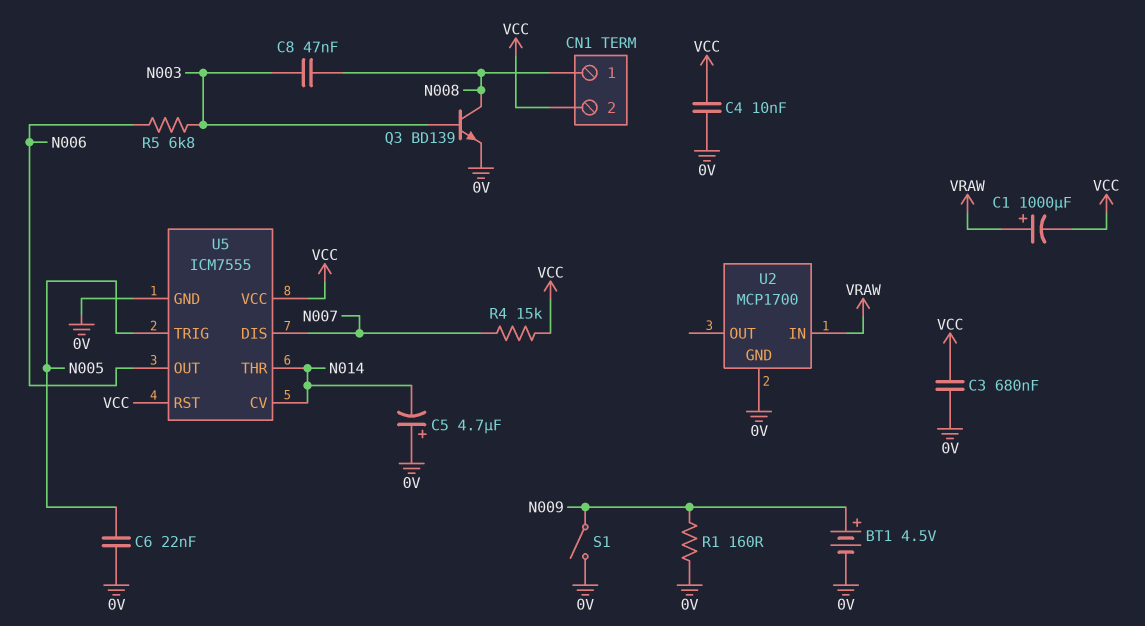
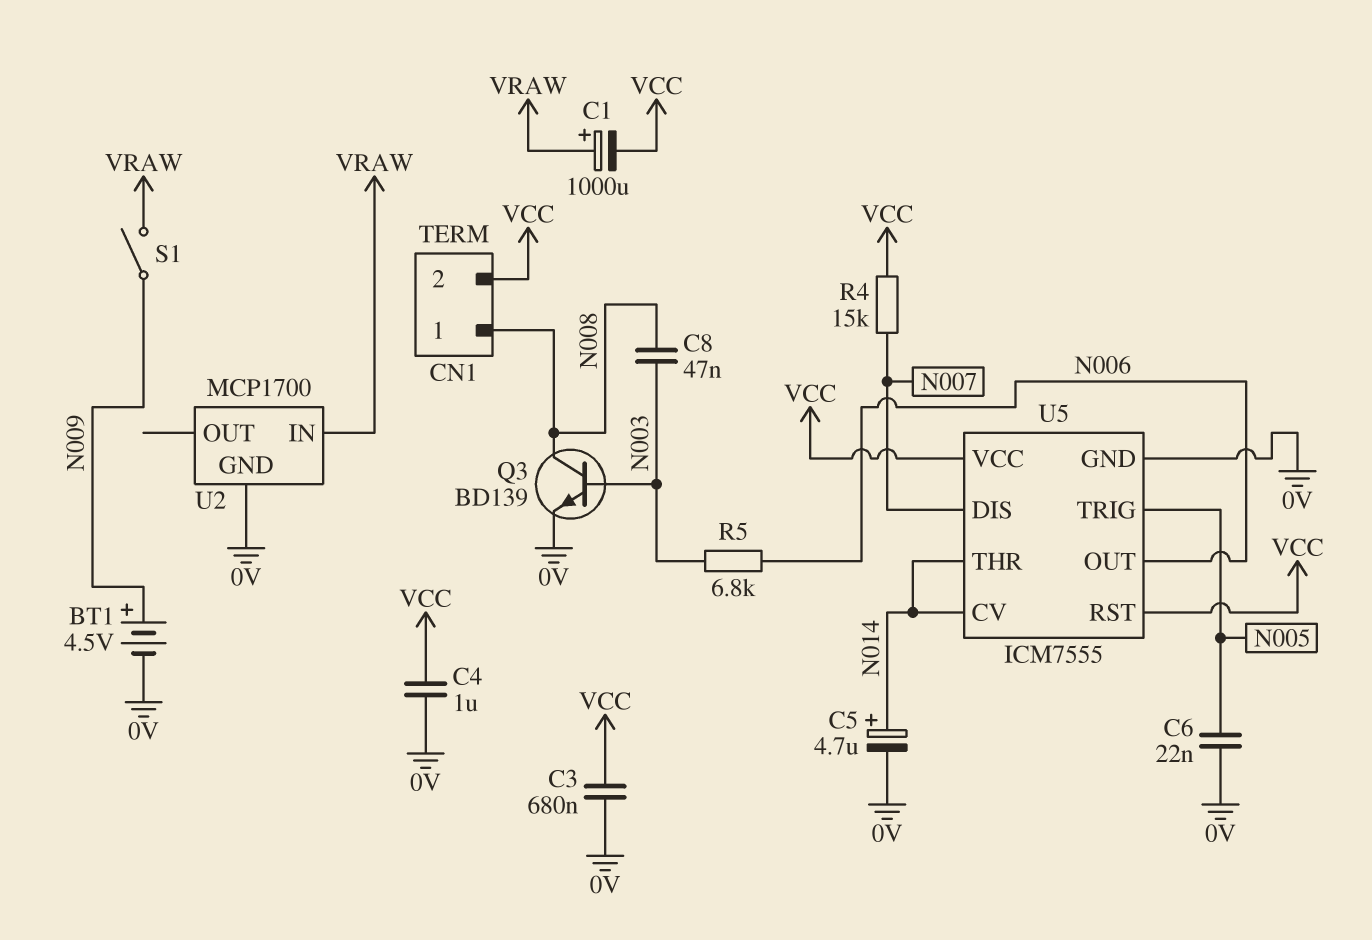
C4: 10nF (0V, VCC) -> 1uF (0V, VCC)
C5: 4.7uF (plus 0V, minus N014) -> 4.7uF (plus N014, minus 0V)
R1: 160 (0V, N009) -> none
S1: switch (0V, N009) -> switch (N009, VRAW)

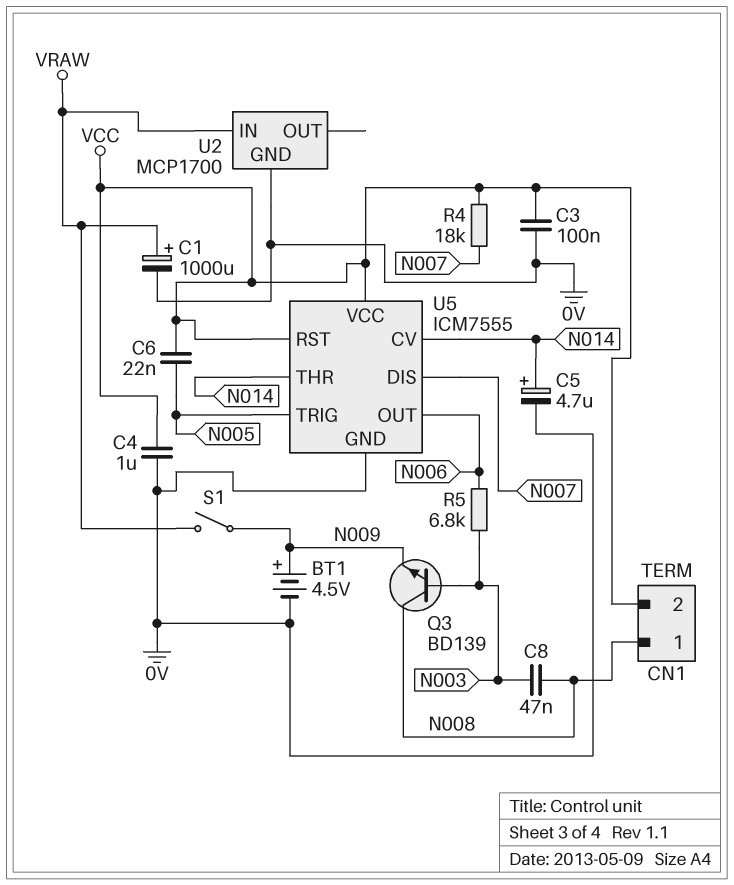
C1: 1000uF (plus VRAW, minus VCC) -> 1000uF (plus VRAW, minus 0V)
C3: 680nF (0V, VCC) -> 100nF (0V, VCC)
C6: 22nF (0V, N005) -> 22nF (N005, VCC)
Q3: NPN BD139 (B N003, C N008, E 0V) -> NPN BD139 (B N003, C N008, E N009)
R4: 15k (N007, VCC) -> 18k (N007, VCC)

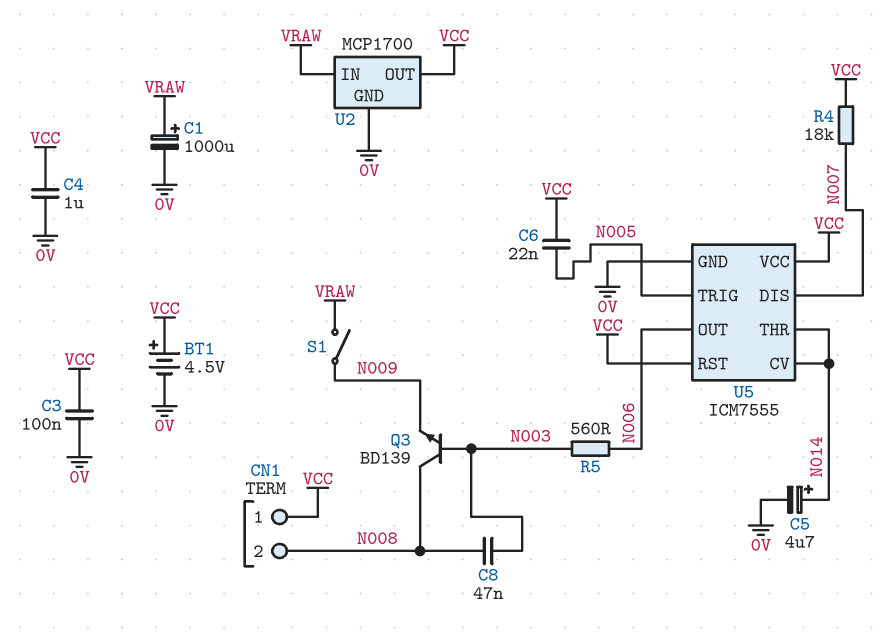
BT1: 4.5V (plus N009, minus 0V) -> 4.5V (plus VCC, minus 0V)
CN1 pin 1: N008 -> VCC
CN1 pin 2: VCC -> N008
R5: 6.8k (N003, N006) -> 560 (N003, N006)
U2 pin OUT: none -> VCC

